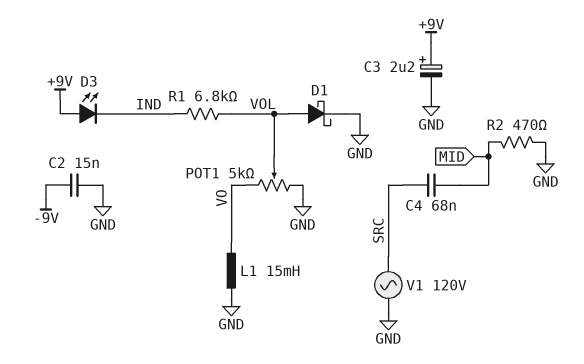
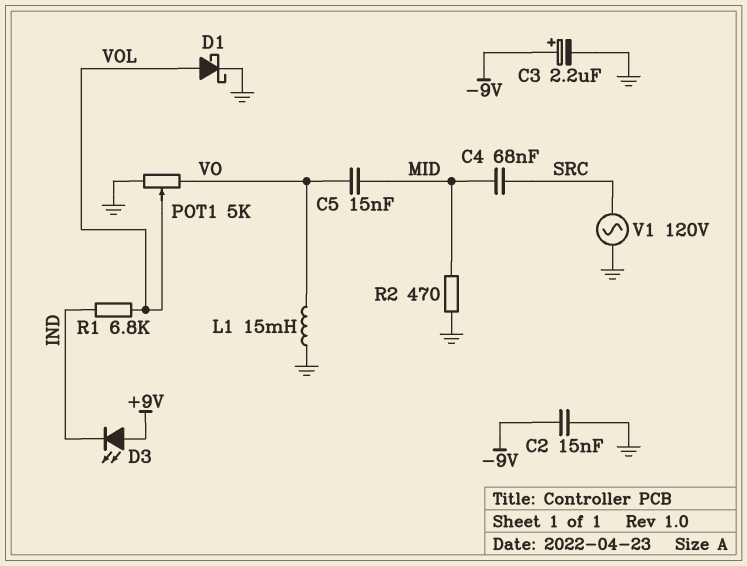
C3: 2.2uF (plus +9V, minus GND) -> 2.2uF (plus -9V, minus GND)
C5: none -> 15nF (MID, VO)

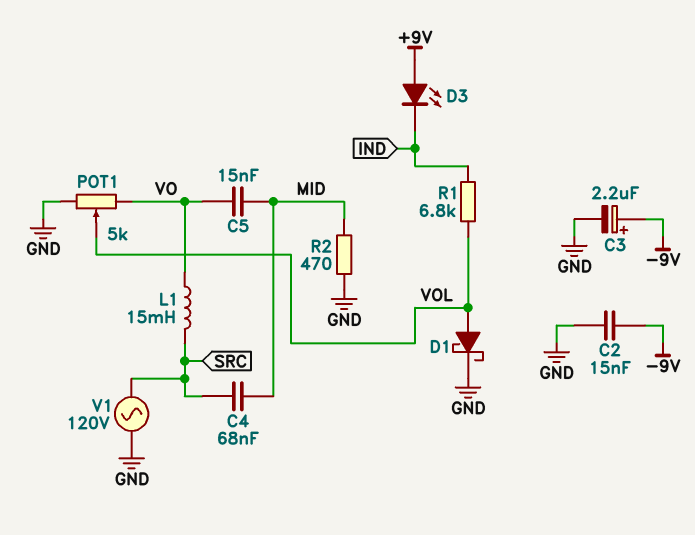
L1: 15mH (GND, VO) -> 15mH (SRC, VO)

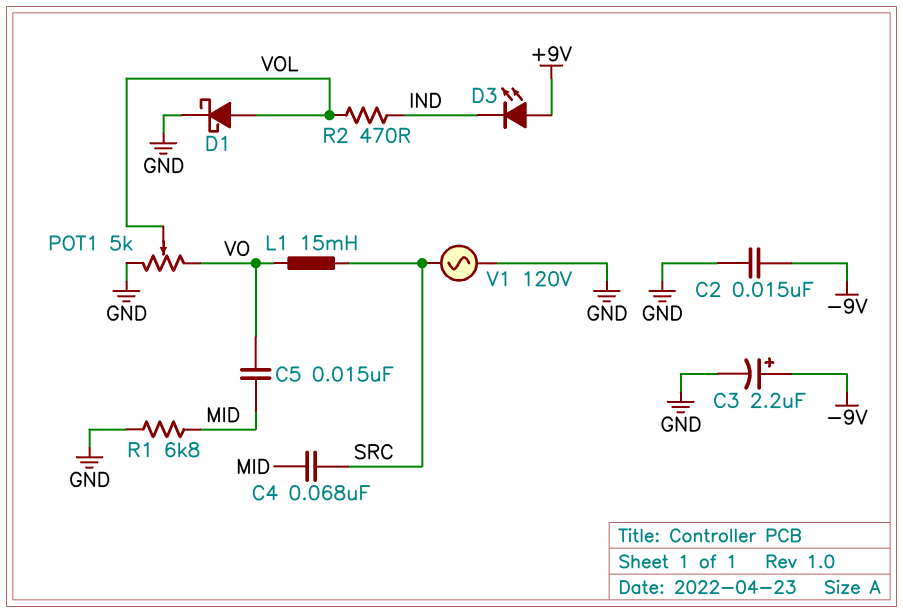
R1: 6.8k (IND, VOL) -> 6.8k (GND, MID)
R2: 470 (GND, MID) -> 470 (IND, VOL)

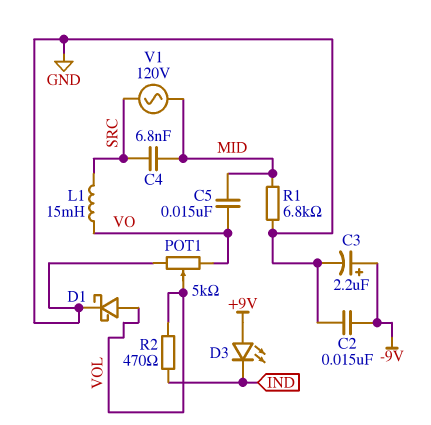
C4: 68nF (MID, SRC) -> 6.8nF (MID, SRC)
V1: AC 120V (GND, SRC) -> AC 120V (MID, SRC)

